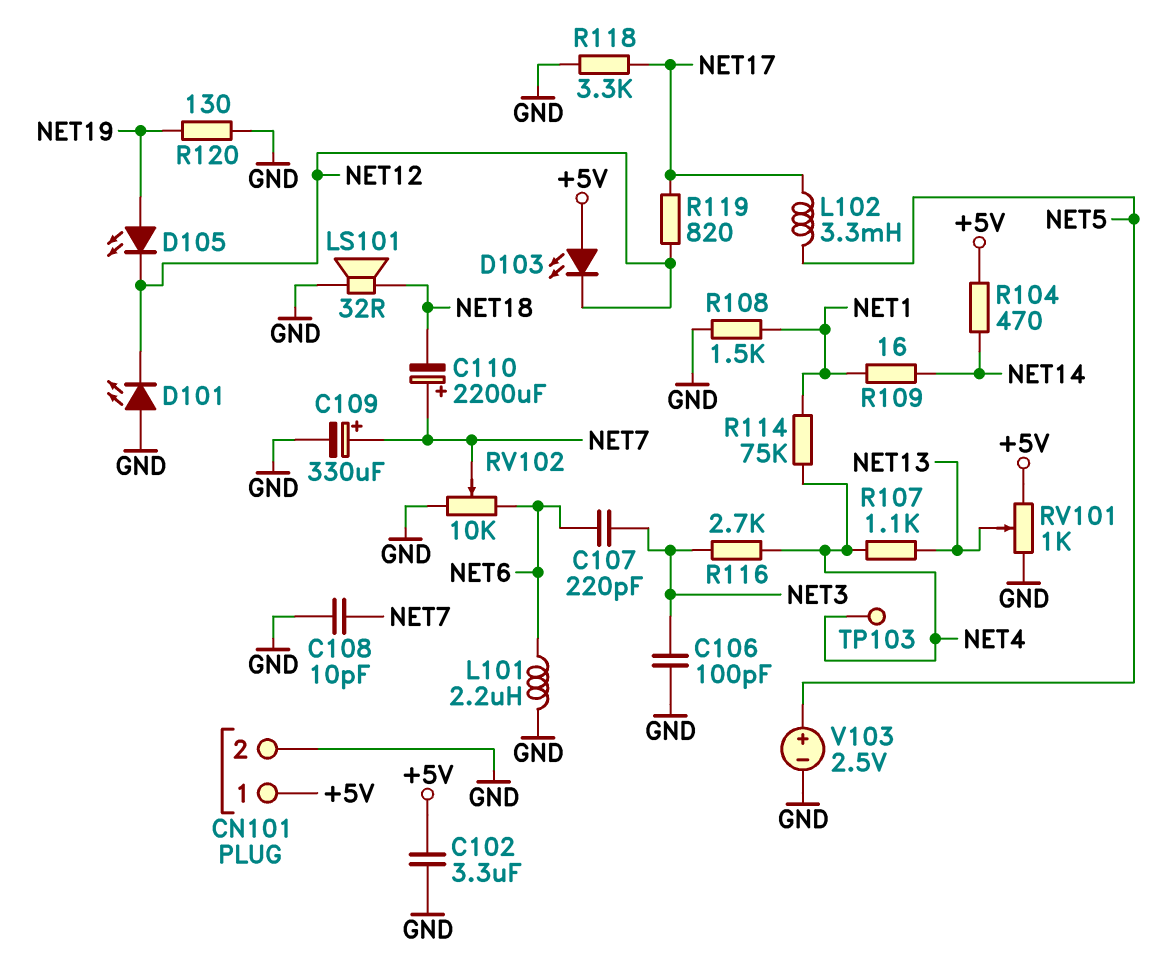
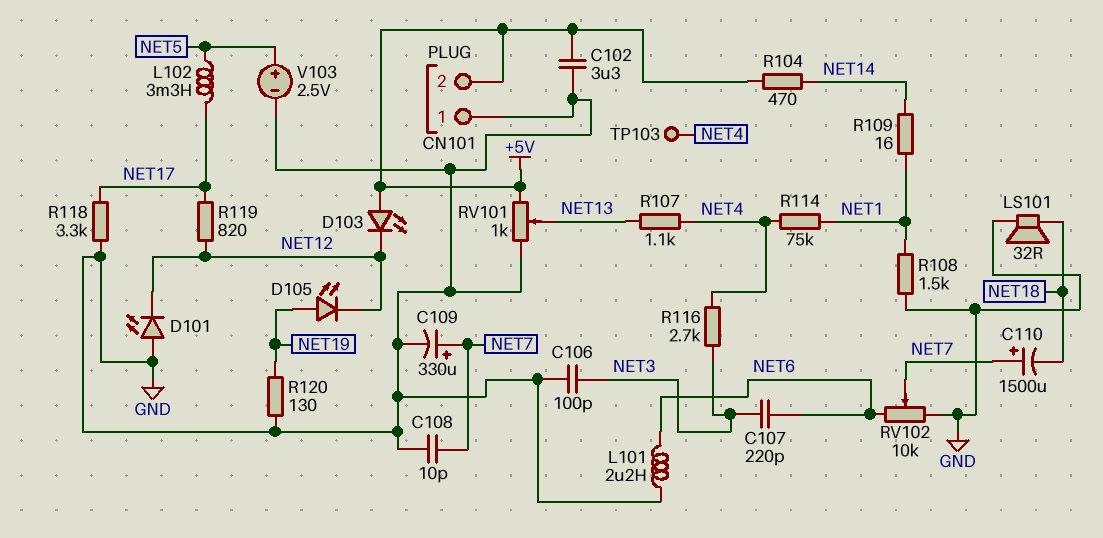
C110: 2200uF (plus NET7, minus NET18) -> 1500uF (plus NET7, minus NET18)
CN101 pin 1: +5V -> GND
CN101 pin 2: GND -> +5V

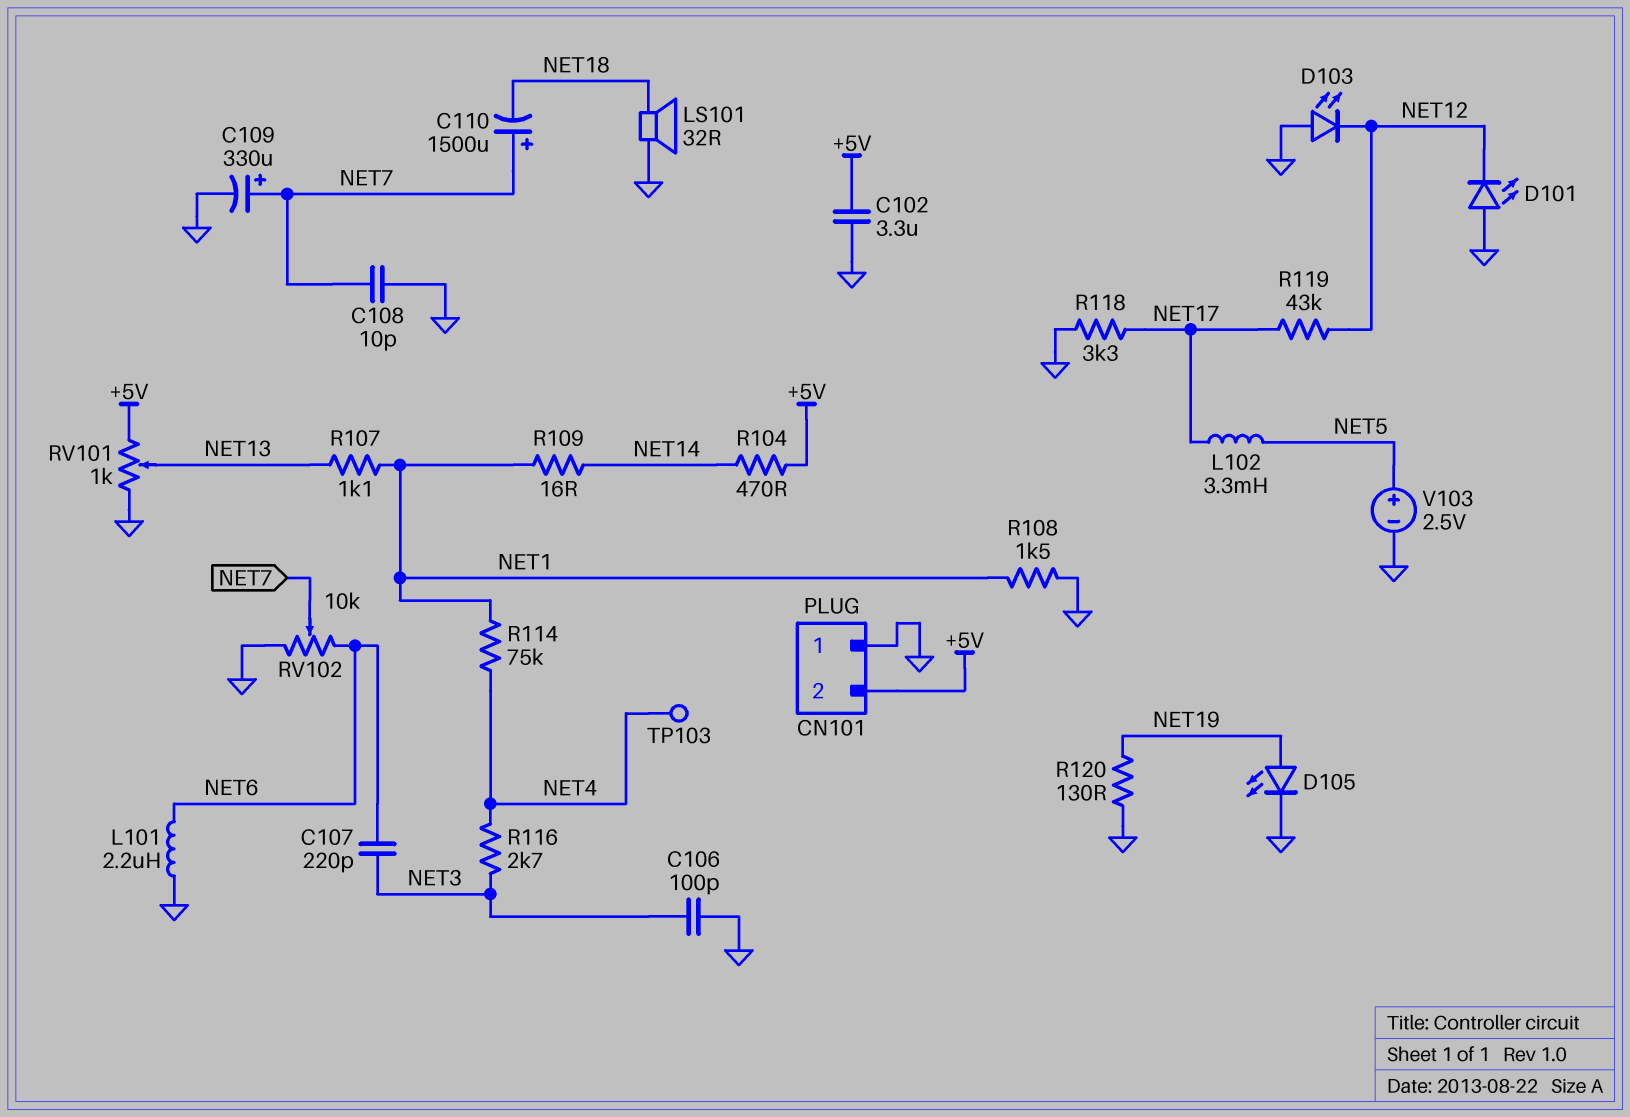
D103: LED (A +5V, K NET12) -> LED (A GND, K NET12)
D105: LED (A NET19, K NET12) -> LED (A NET19, K GND)
R107: 1.1k (NET4, NET13) -> 1.1k (NET1, NET13)
R119: 820 (NET12, NET17) -> 43k (NET12, NET17)

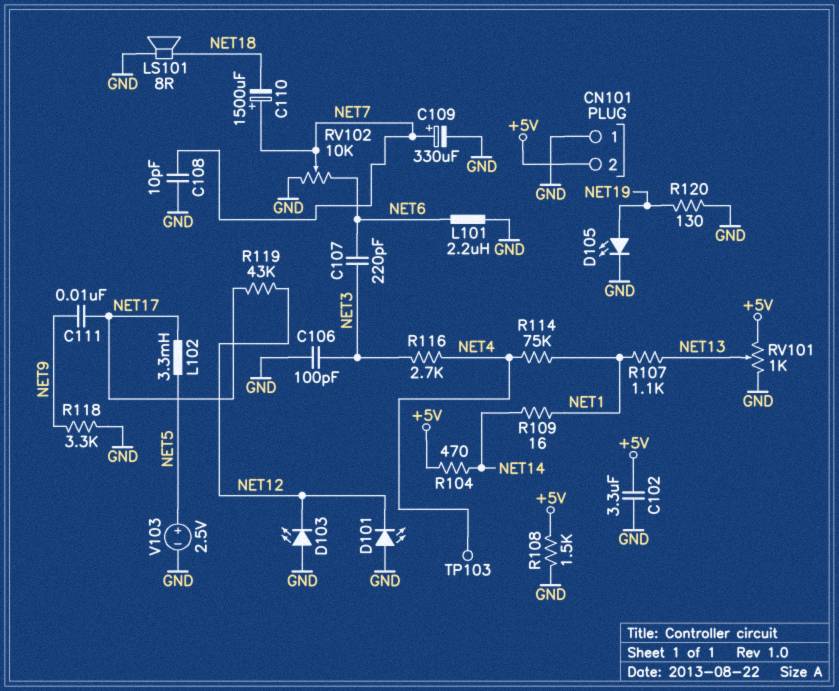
C111: none -> 10nF (NET9, NET17)
LS101: speaker 32R (GND, NET18) -> speaker 8R (GND, NET18)
R108: 1.5k (GND, NET1) -> 1.5k (+5V, GND)
R118: 3.3k (GND, NET17) -> 3.3k (GND, NET9)

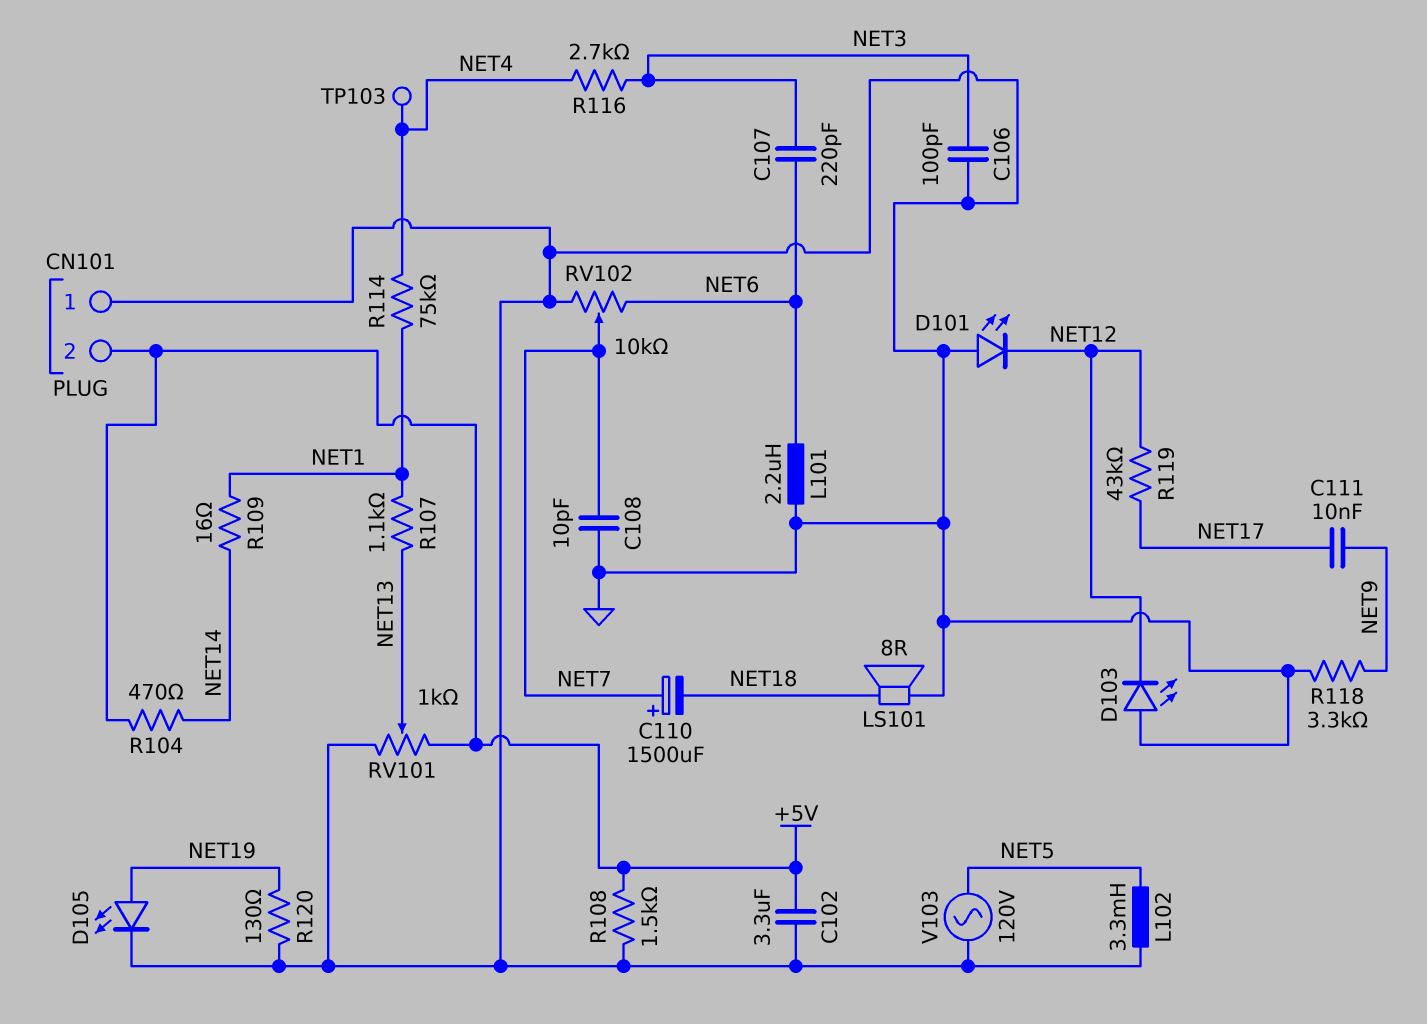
C109: 330uF (plus NET7, minus GND) -> none
L102: 3.3mH (NET5, NET17) -> 3.3mH (GND, NET5)
V103: 2.5V (plus NET5, minus GND) -> AC 120V (GND, NET5)

